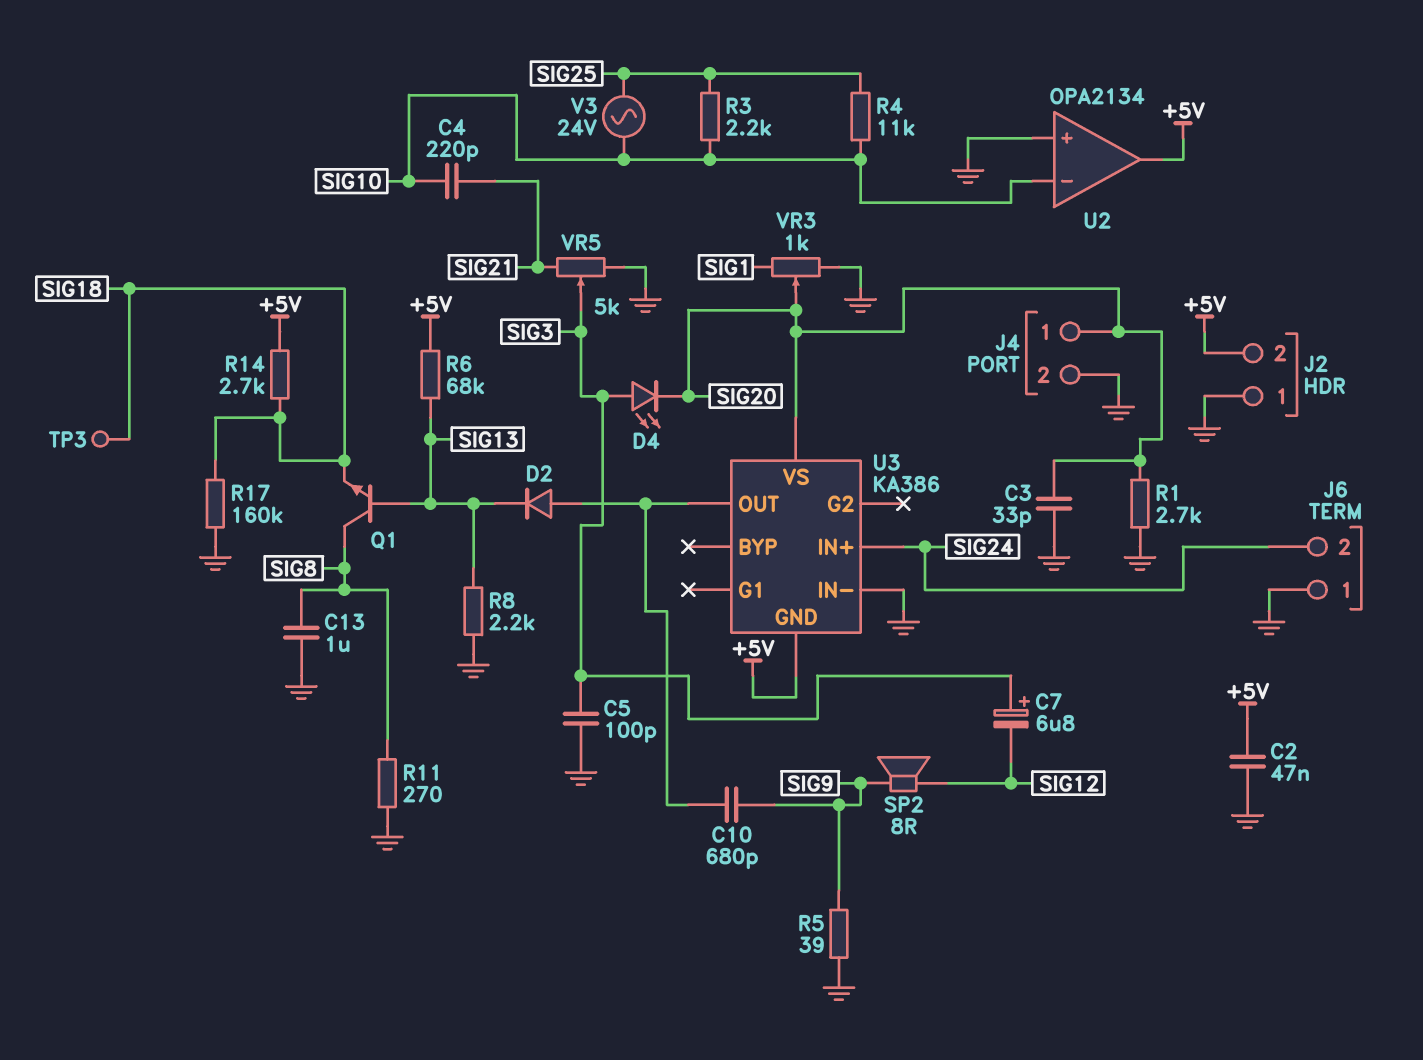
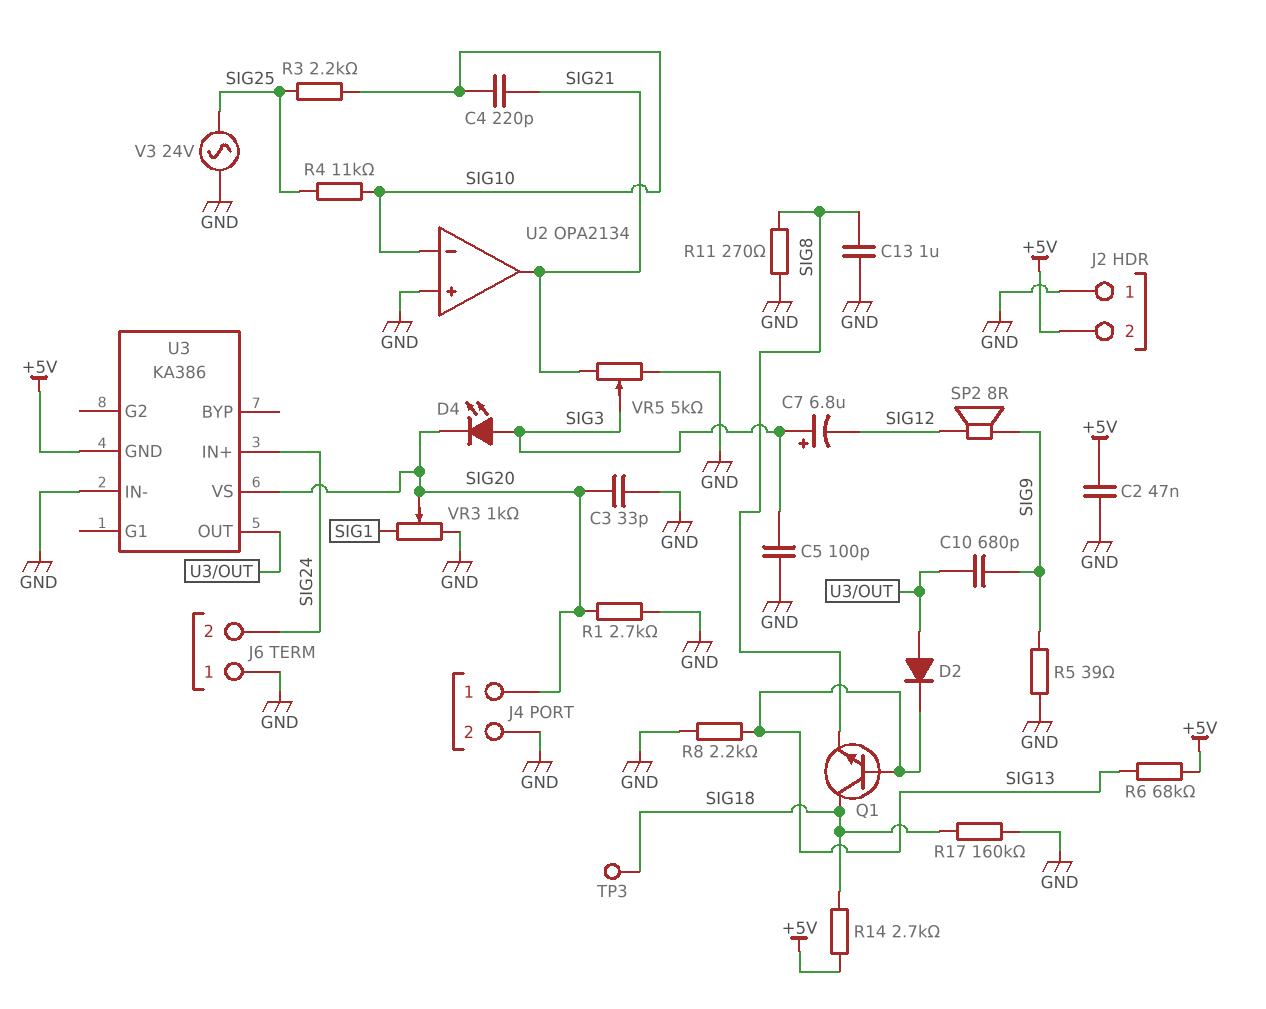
Q1: NPN (B SIG13, C SIG8, E SIG18) -> NPN (B SIG13, C SIG18, E SIG8)
U2 pin out: +5V -> SIG21
V3: AC 24V (SIG10, SIG25) -> AC 24V (GND, SIG25)

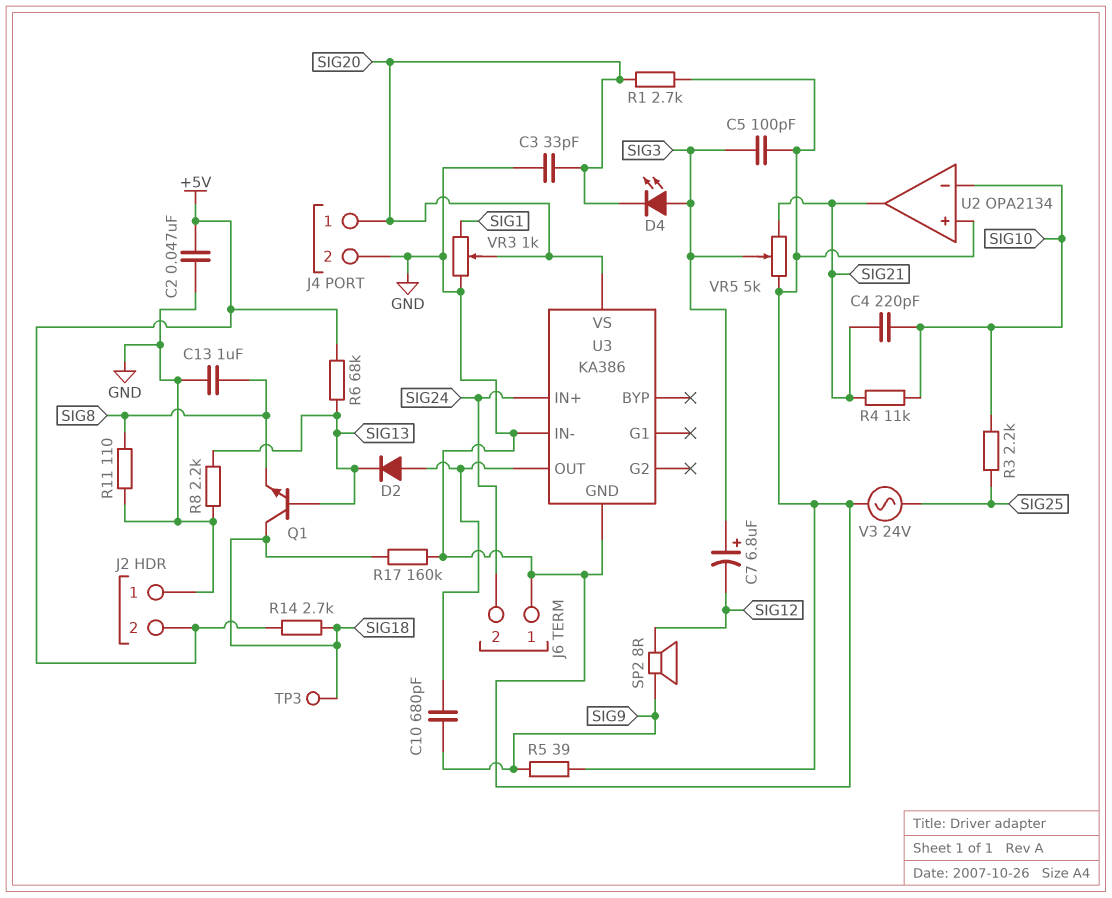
R4: 11k (SIG10, SIG25) -> 11k (SIG10, SIG21)
R11: 270 (GND, SIG8) -> 110 (GND, SIG8)
U3 pin GND: +5V -> GND

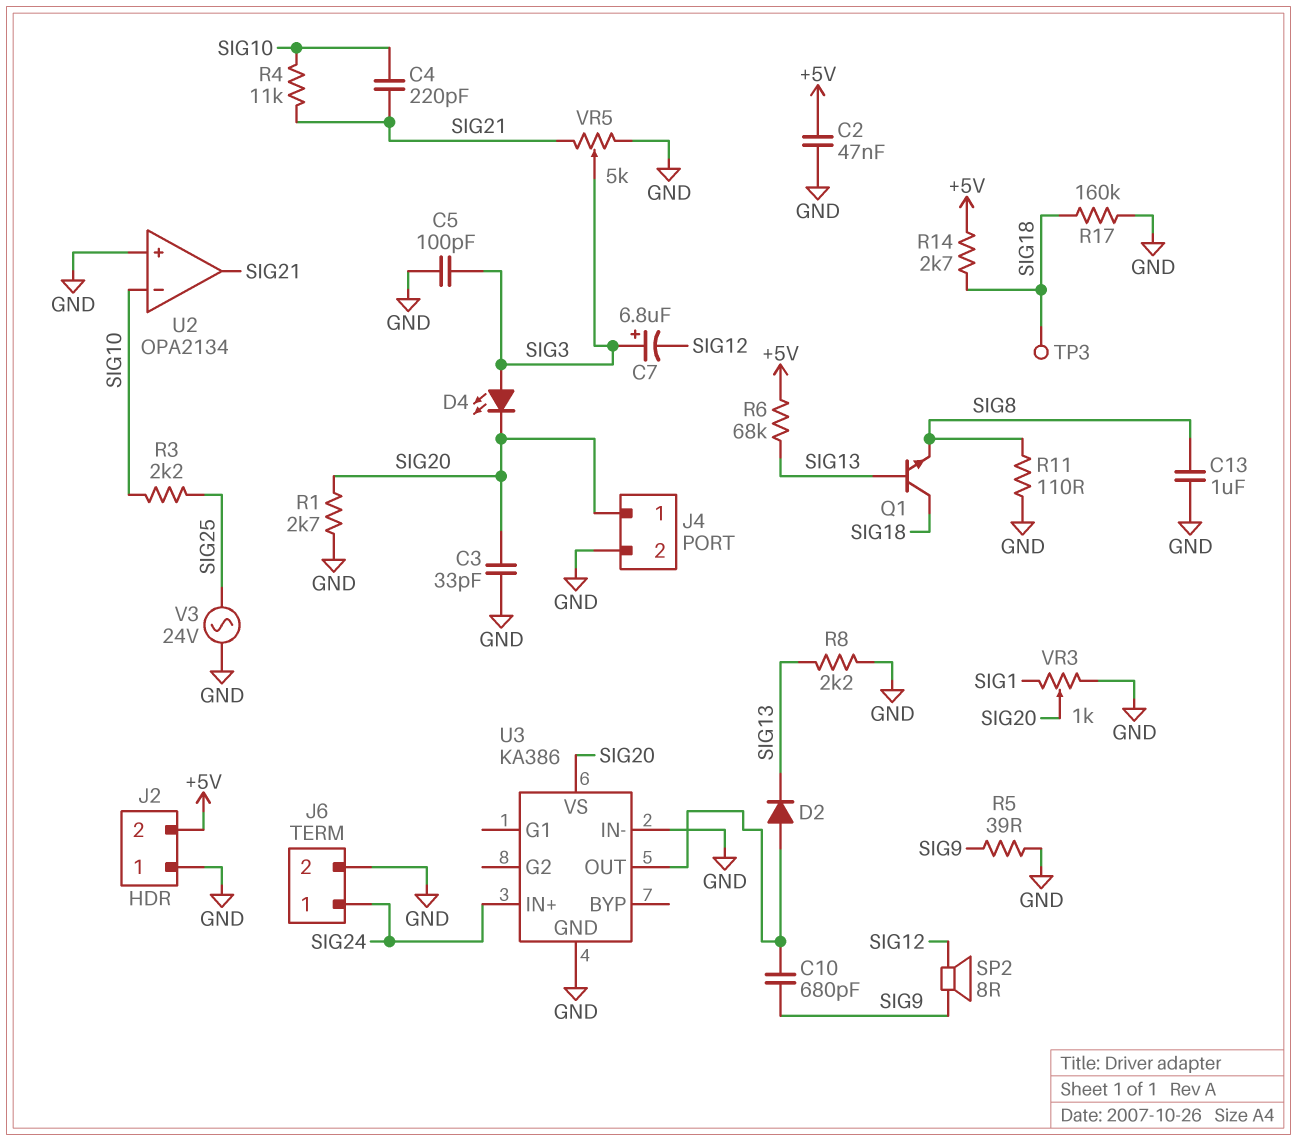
J6 pin 1: GND -> SIG24
J6 pin 2: SIG24 -> GND

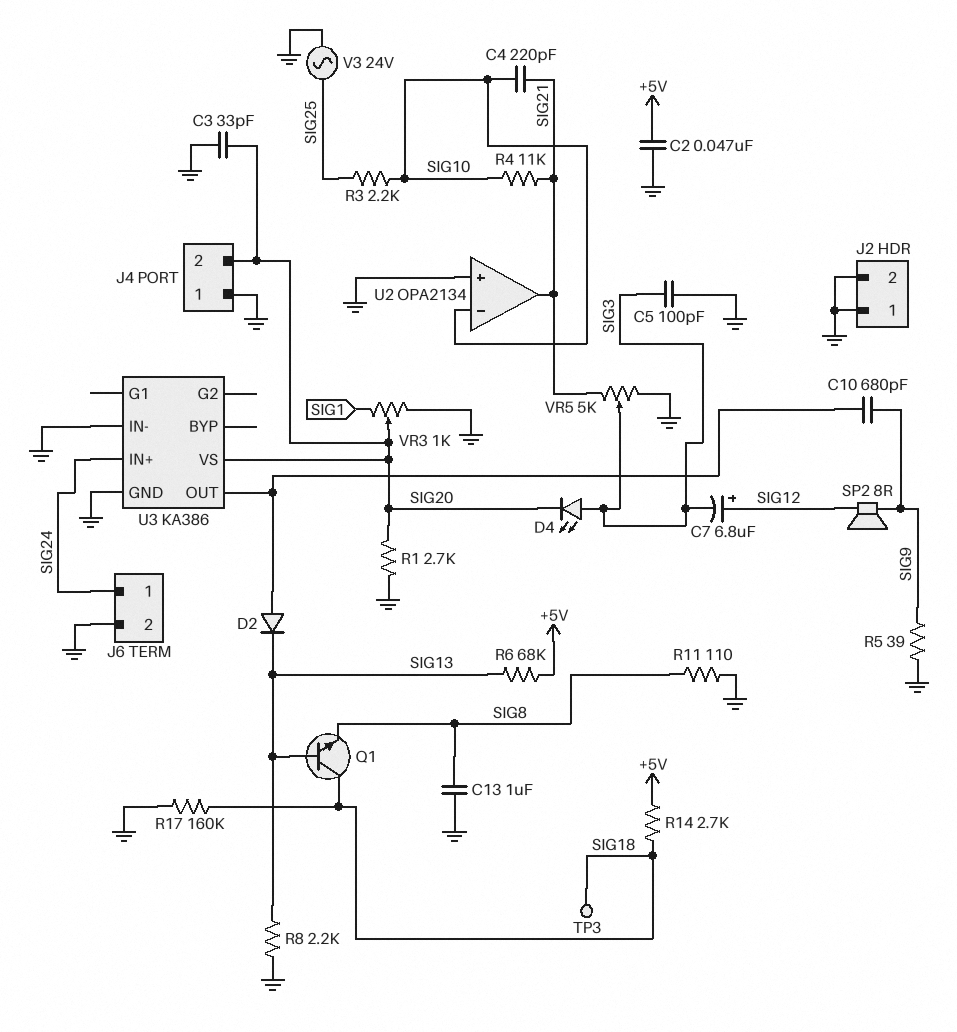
C7: 6.8uF (plus SIG3, minus SIG12) -> 6.8uF (plus SIG12, minus SIG3)
J2 pin 2: +5V -> GND
J4 pin 1: SIG20 -> GND
J4 pin 2: GND -> SIG20

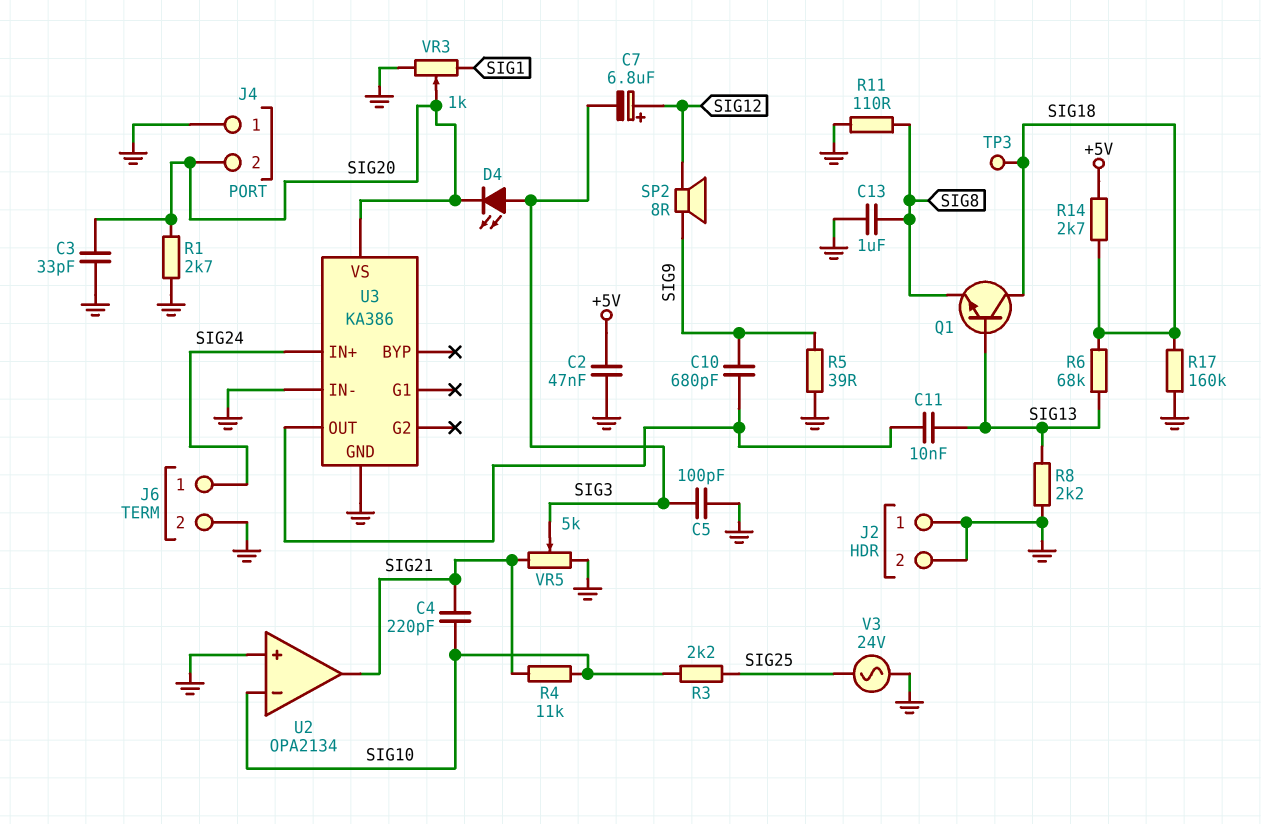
C11: none -> 10nF (SIG13, U3/OUT)
D2: diode (A U3/OUT, K SIG13) -> none
R6: 68k (+5V, SIG13) -> 68k (SIG13, SIG18)

